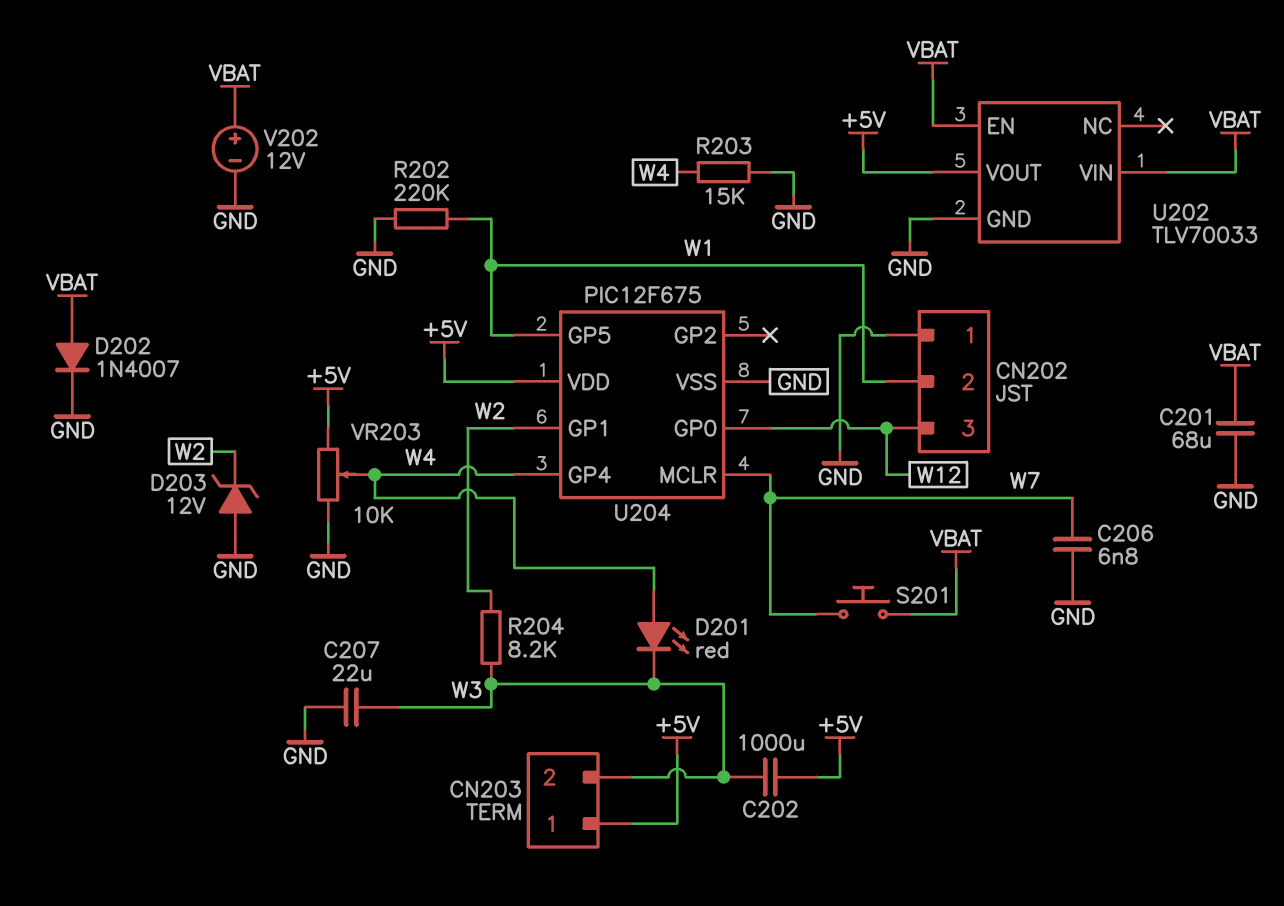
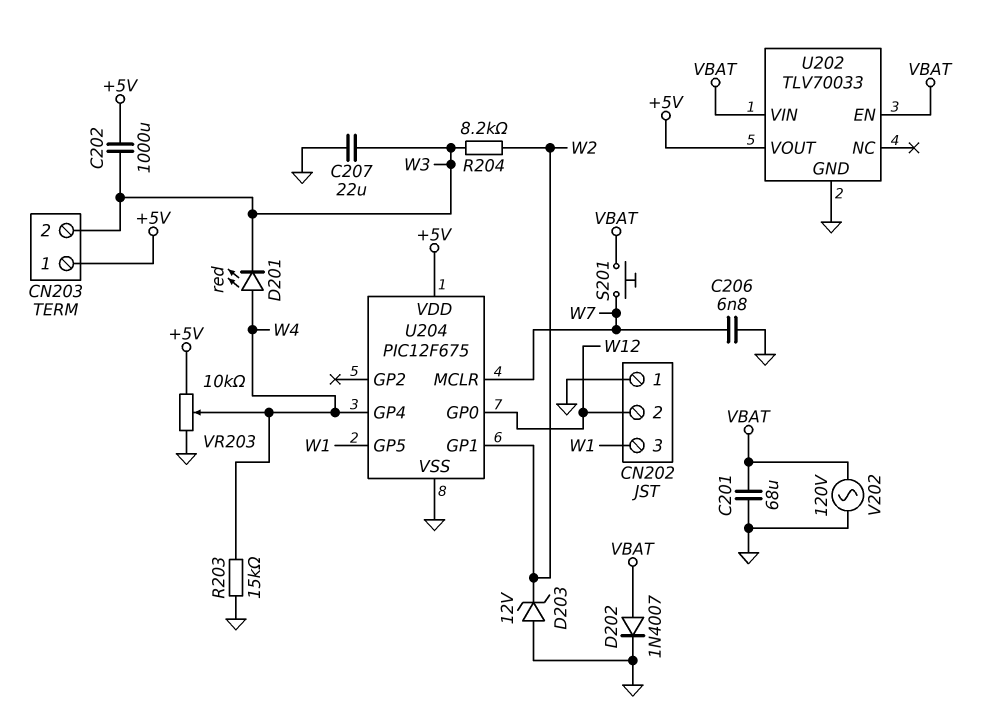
CN202 pin 2: W1 -> W12
CN202 pin 3: W12 -> W1
R202: 220k (GND, W1) -> none
V202: 12V (plus VBAT, minus GND) -> AC 120V (GND, VBAT)

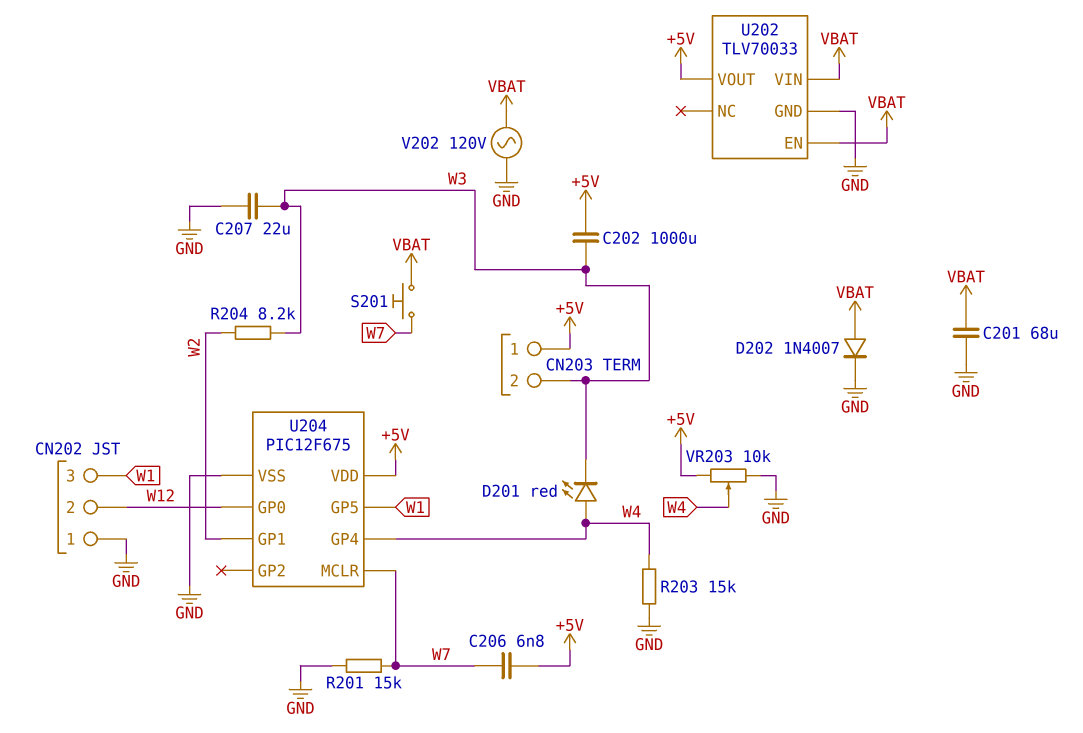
C206: 6.8nF (GND, W7) -> 6.8nF (+5V, W7)
D203: zener 12V (A GND, K W2) -> none
R201: none -> 15k (GND, W7)

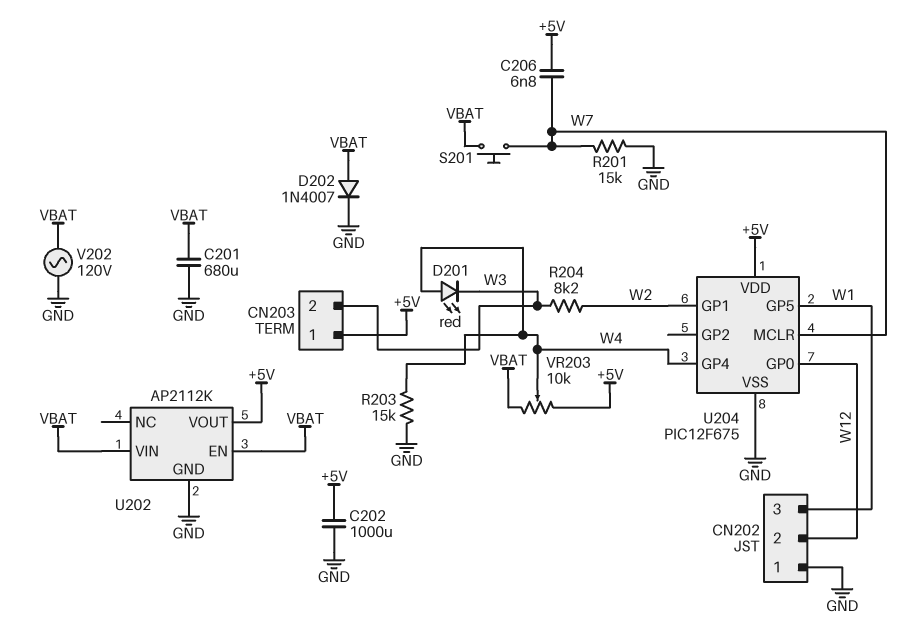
C201: 68uF (GND, VBAT) -> 680uF (GND, VBAT)
C202: 1000uF (+5V, W3) -> 1000uF (+5V, GND)
C207: 22uF (GND, W3) -> none
U202: TLV70033 -> AP2112K
VR203: 10k (+5V, GND, wiper W4) -> 10k (+5V, VBAT, wiper W4)

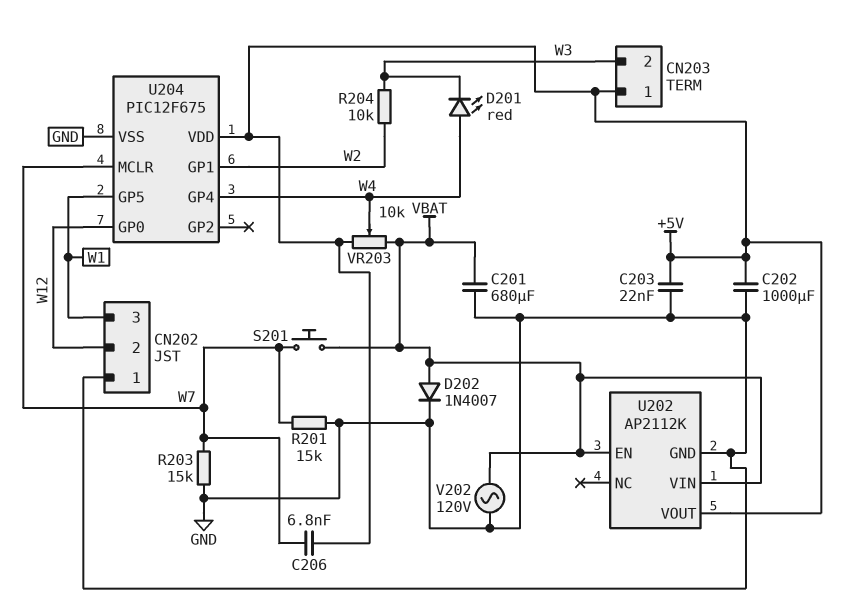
C203: none -> 22nF (+5V, GND)
R203: 15k (GND, W4) -> 15k (GND, W7)
R204: 8.2k (W2, W3) -> 10k (W2, W3)

